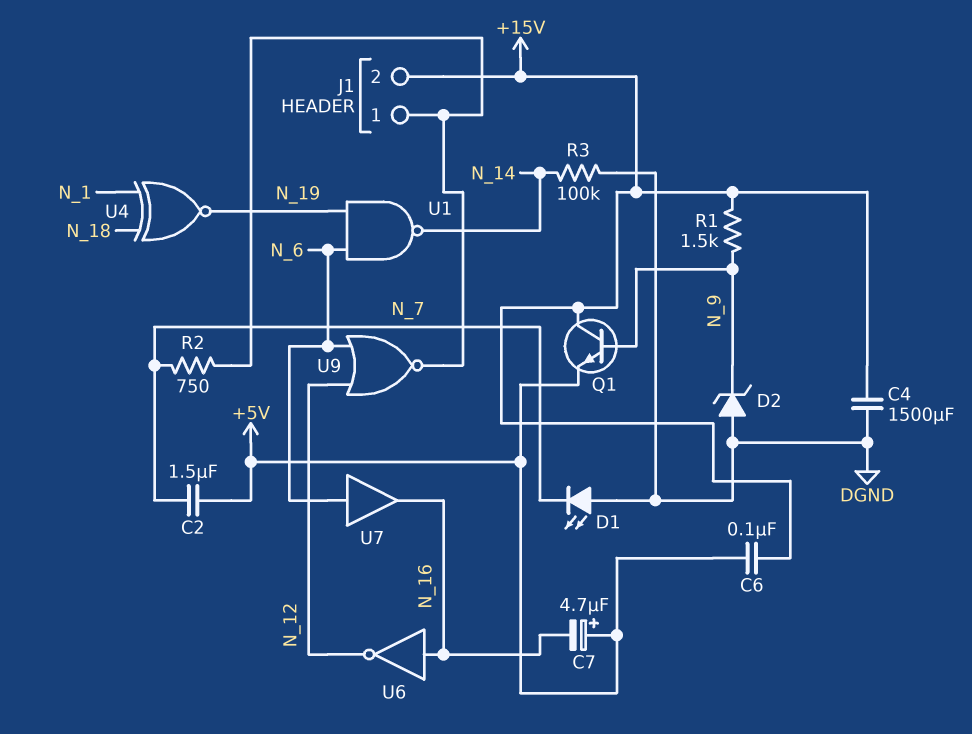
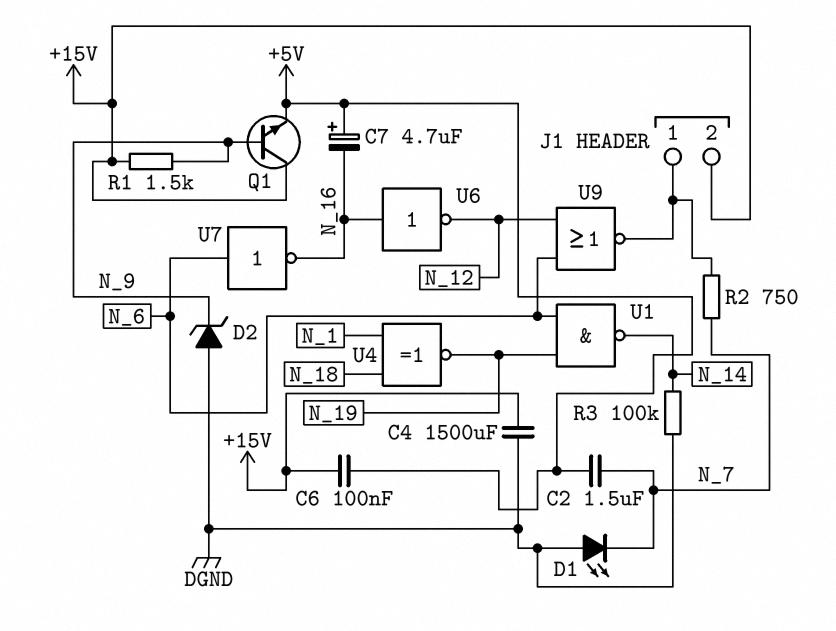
U7: buffer (in N_6, out N_16) -> NOT (in N_6, out N_16)

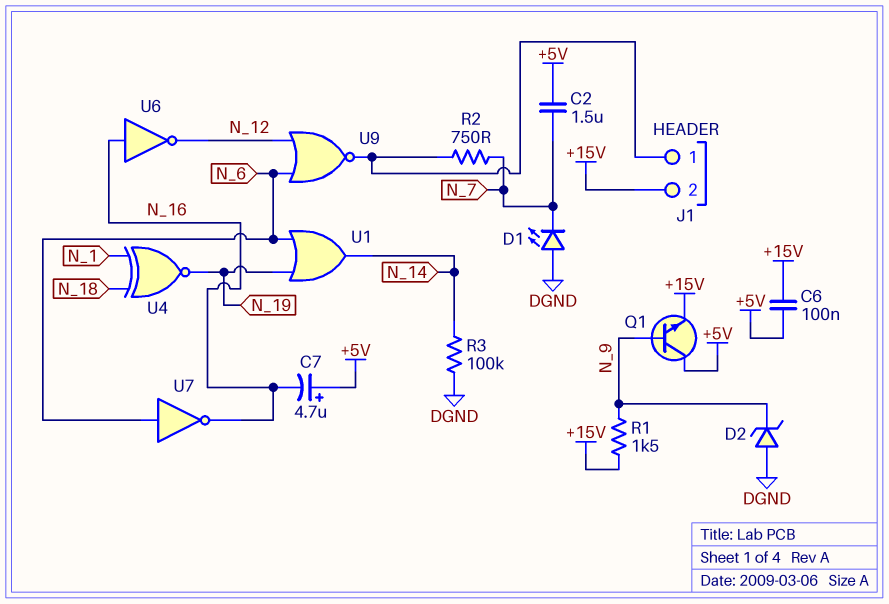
C4: 1500uF (+15V, DGND) -> none
Q1: NPN (B N_9, C +15V, E +5V) -> NPN (B N_9, C +5V, E +15V)
U1: NAND (in N_6, in N_19, out N_14) -> OR (in N_6, in N_19, out N_14)

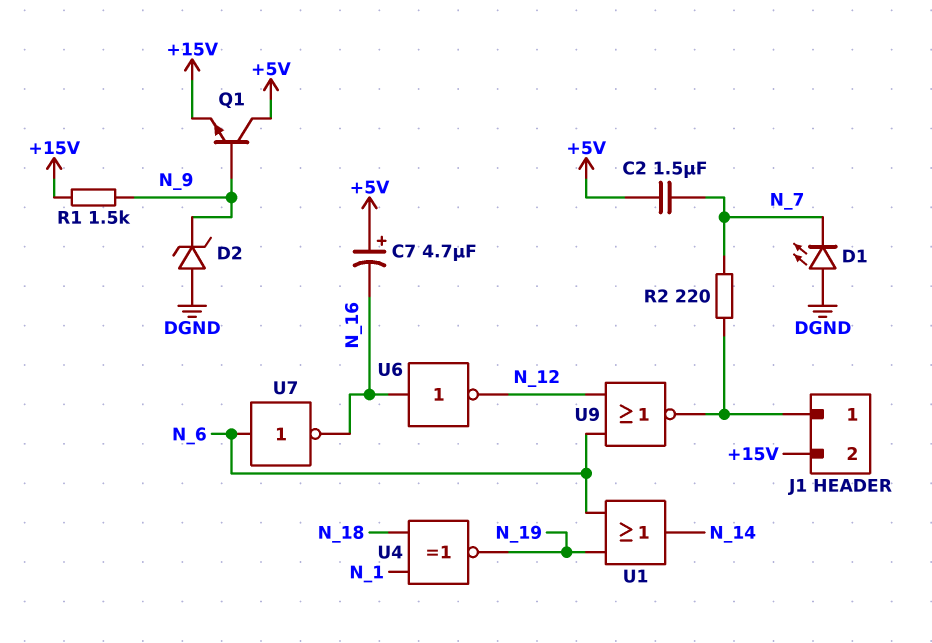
C6: 100nF (+5V, +15V) -> none
R2: 750 (J1/1, N_7) -> 220 (J1/1, N_7)
R3: 100k (DGND, N_14) -> none

